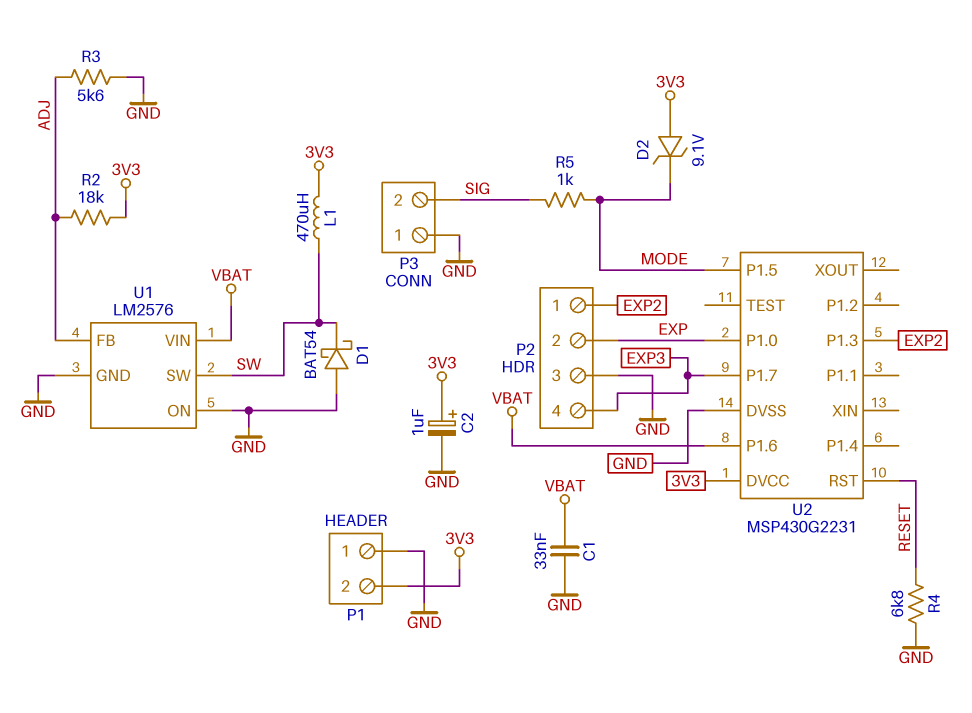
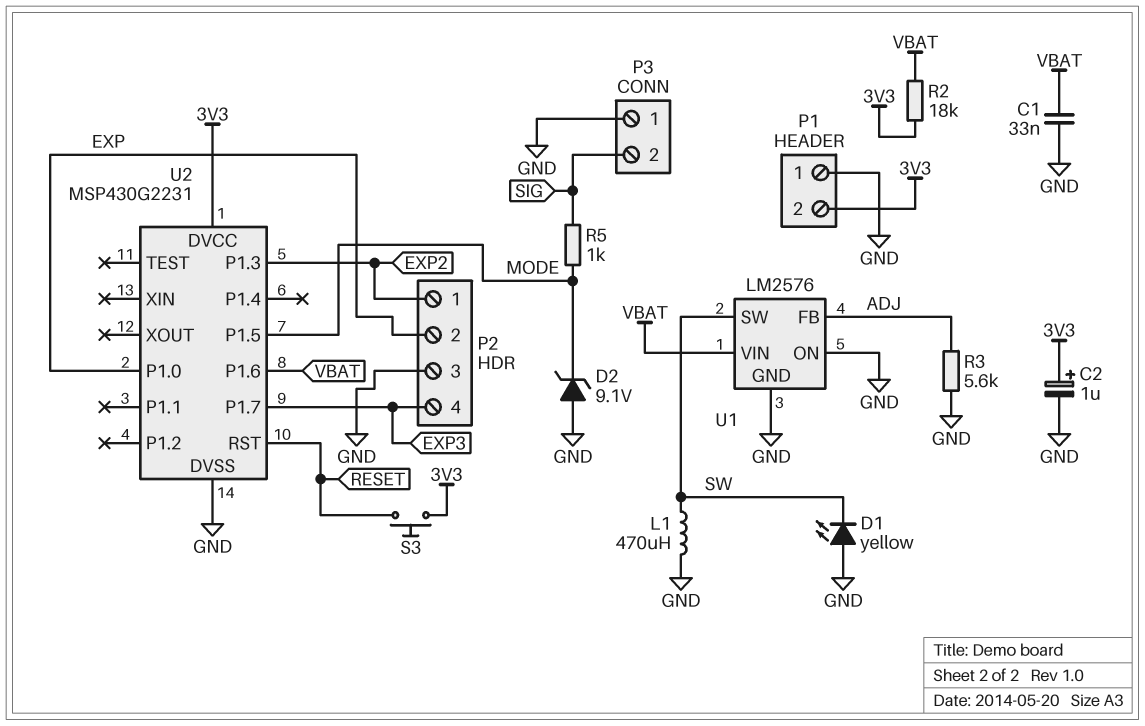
D1: schottky BAT54 (A GND, K SW) -> LED yellow (A GND, K SW)
D2: zener 9.1V (A 3V3, K MODE) -> zener 9.1V (A GND, K MODE)
L1: 470uH (3V3, SW) -> 470uH (GND, SW)
R2: 18k (3V3, ADJ) -> 18k (3V3, VBAT)
R4: 6.8k (GND, RESET) -> none
S3: none -> button (3V3, RESET)

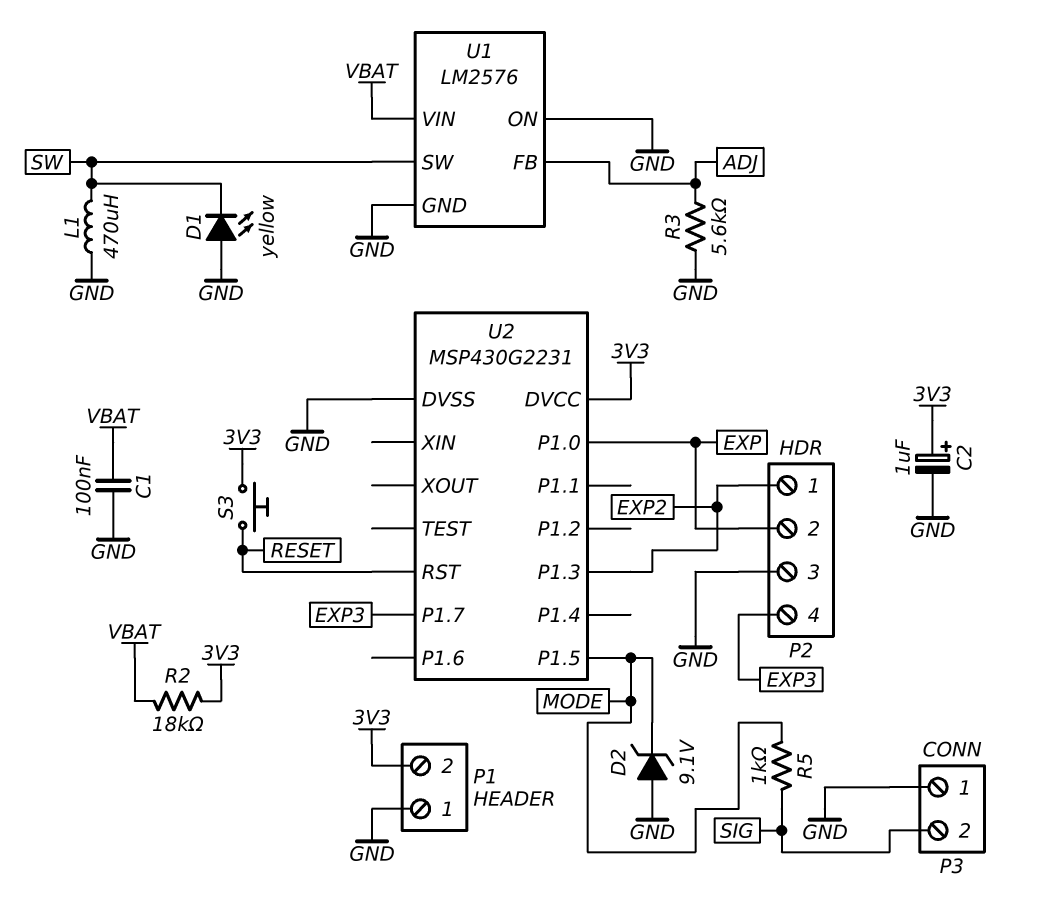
C1: 33nF (GND, VBAT) -> 100nF (GND, VBAT)
U2 pin P1.6: VBAT -> none

